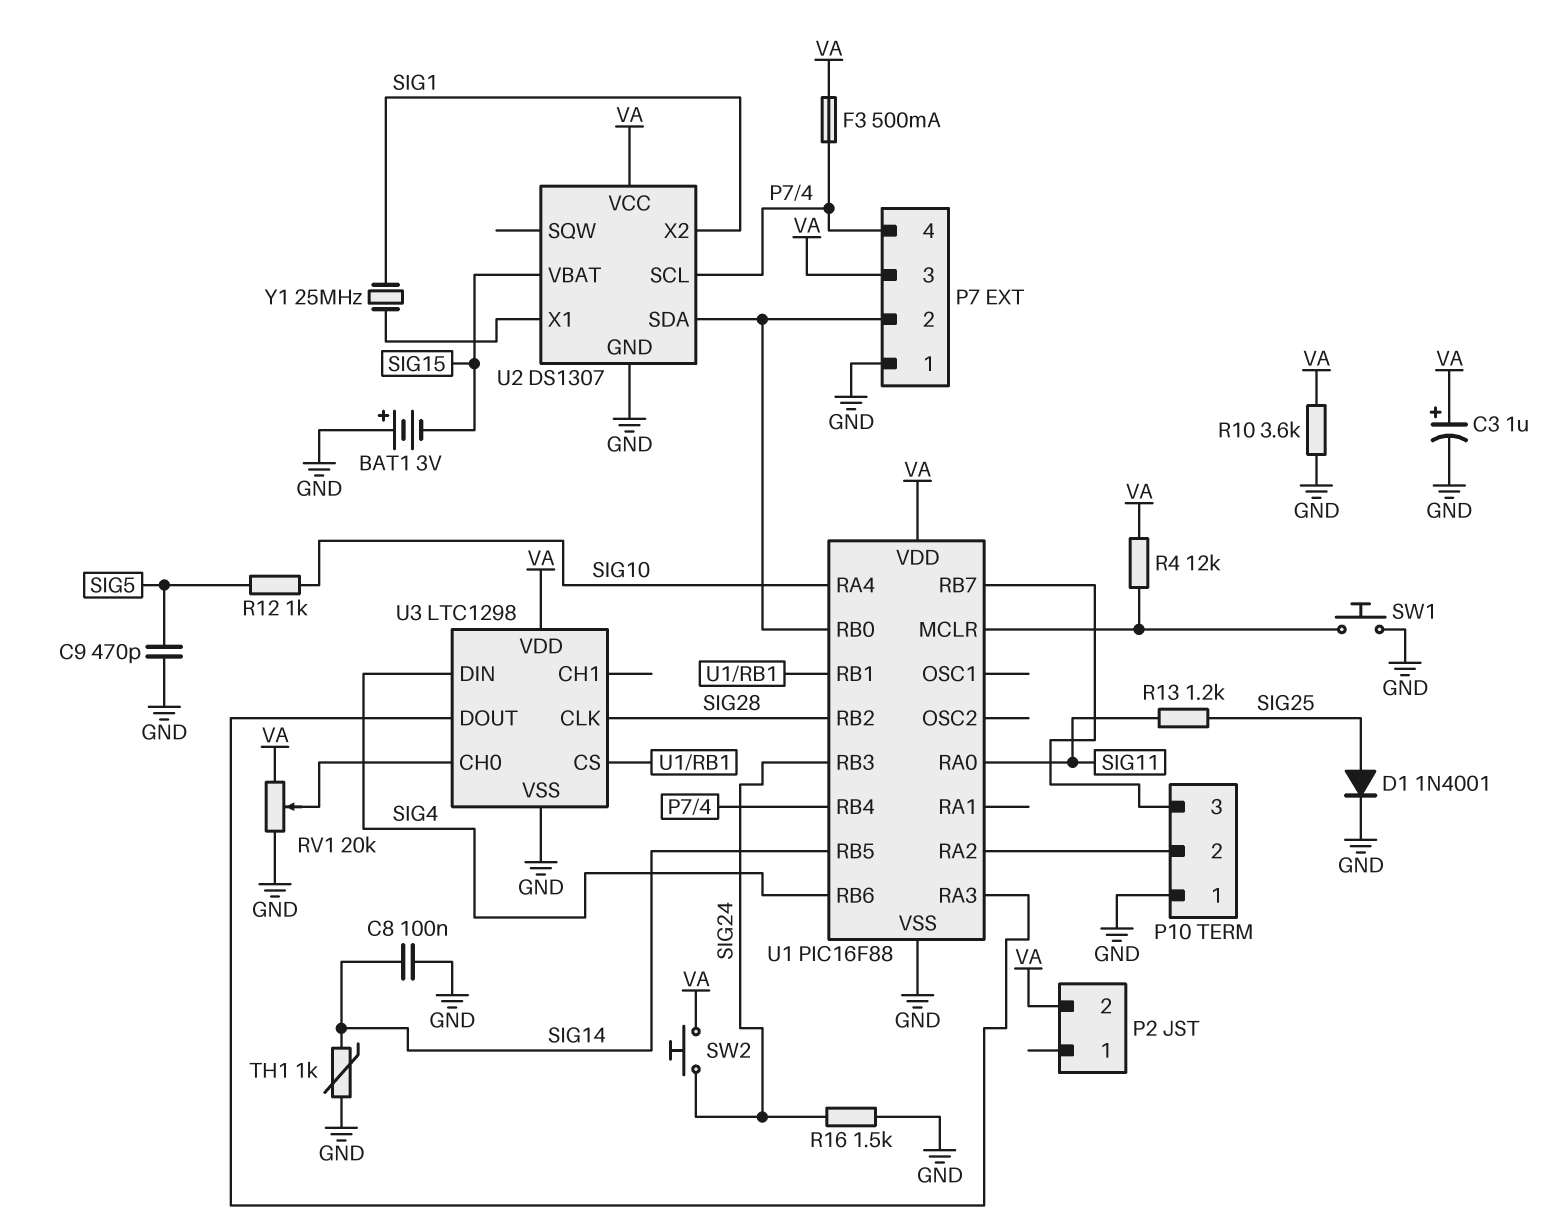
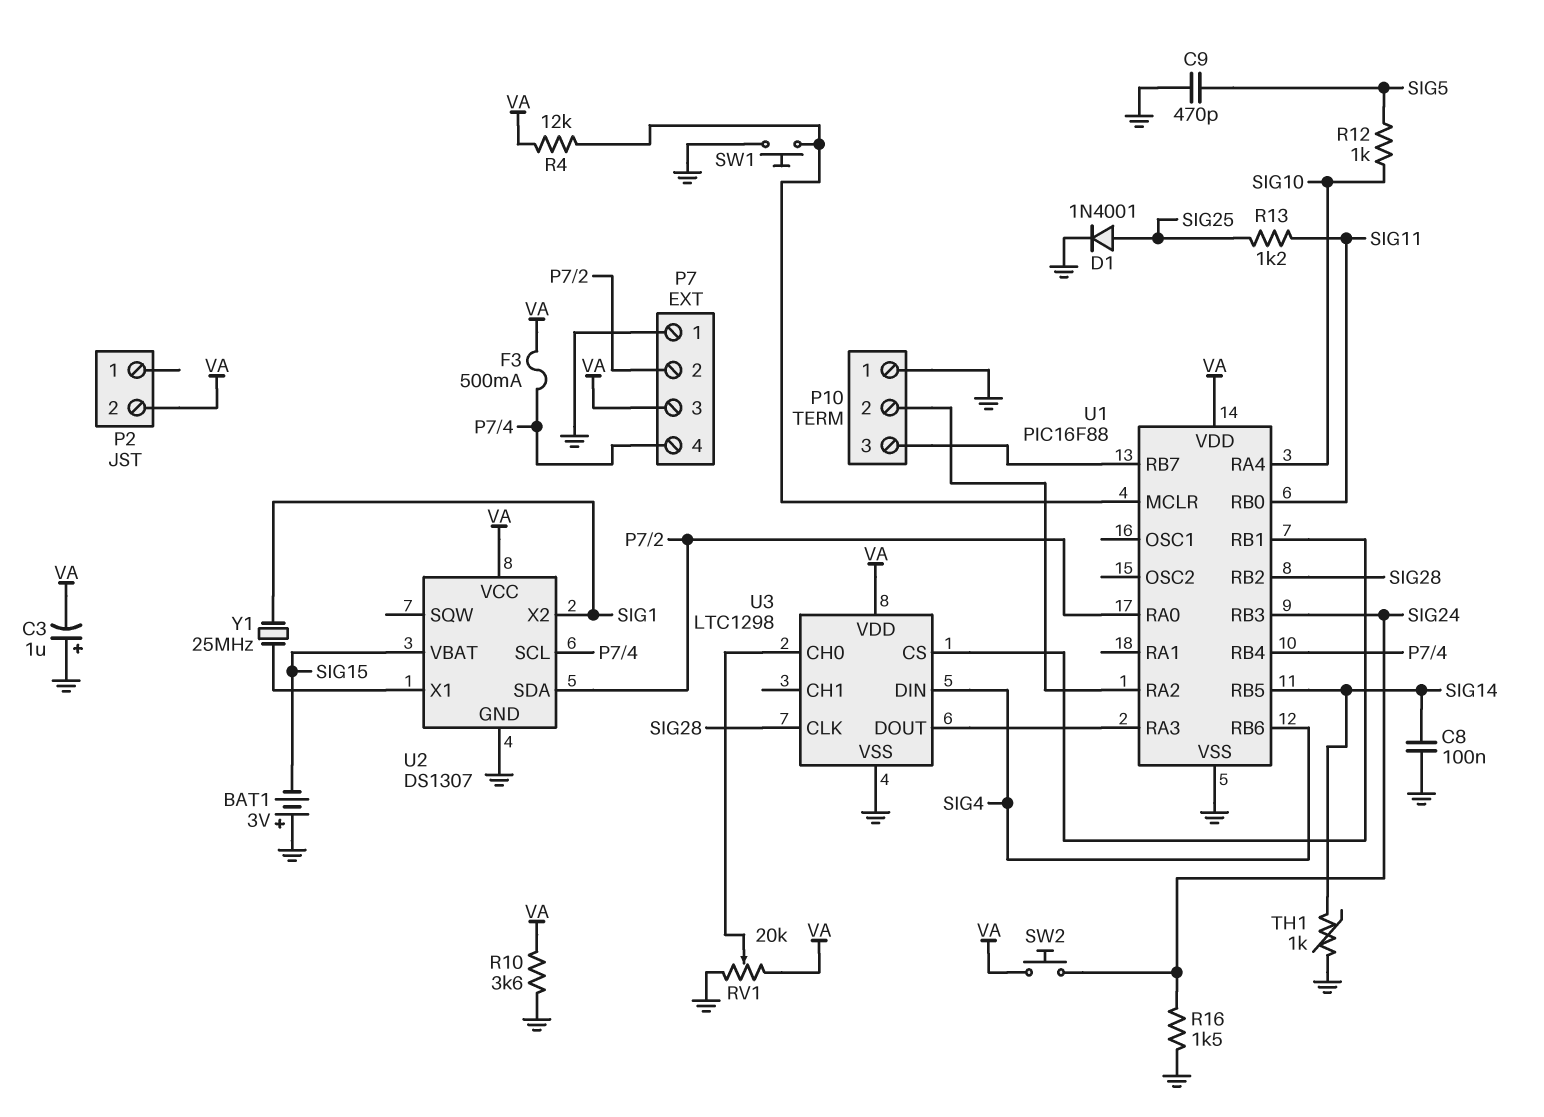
C3: 1uF (plus VA, minus GND) -> 1uF (plus GND, minus VA)
U1 pin RA0: SIG11 -> P7/2
U1 pin RB0: P7/2 -> SIG11

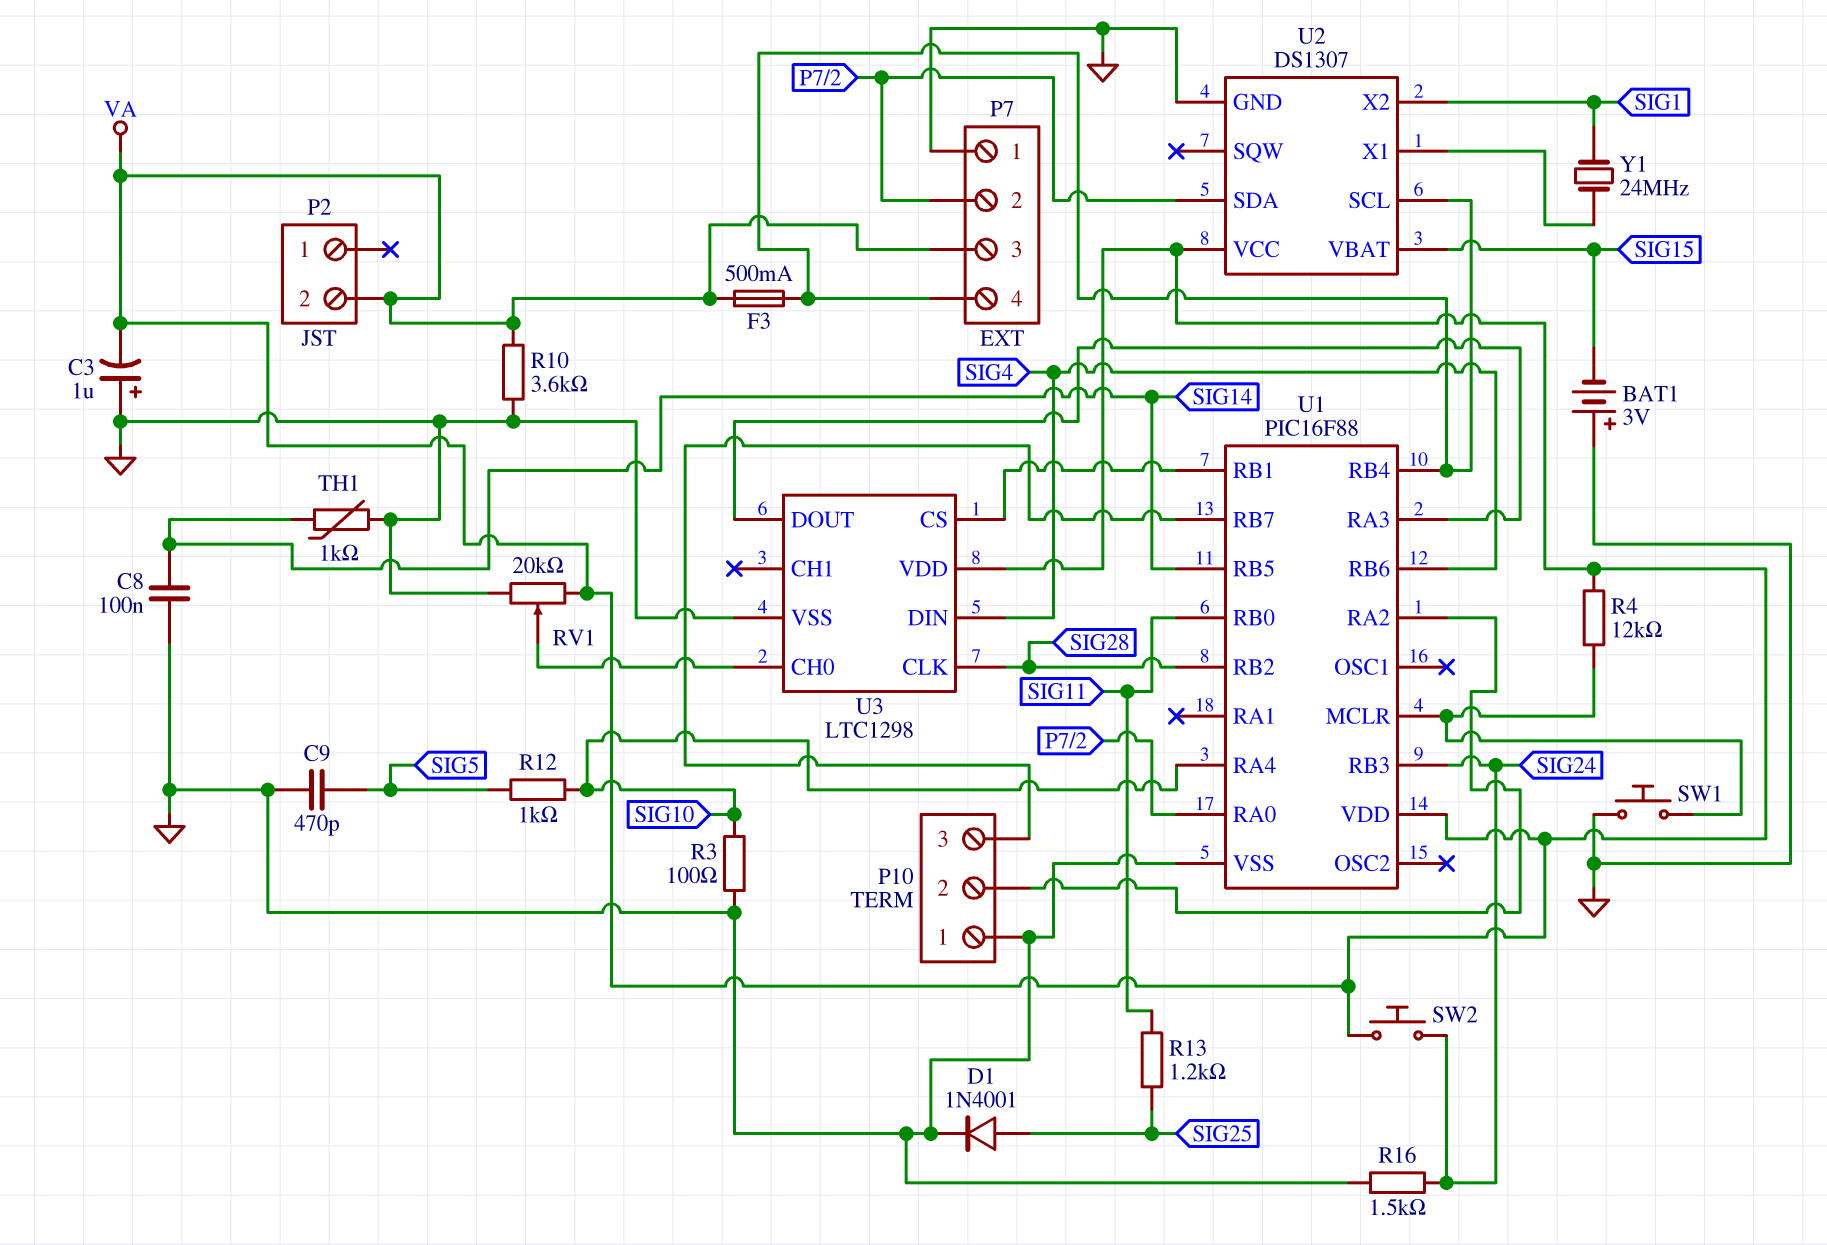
R3: none -> 100 (GND, SIG10)
Y1: 25MHz (SIG1, U2/X1) -> 24MHz (SIG1, U2/X1)

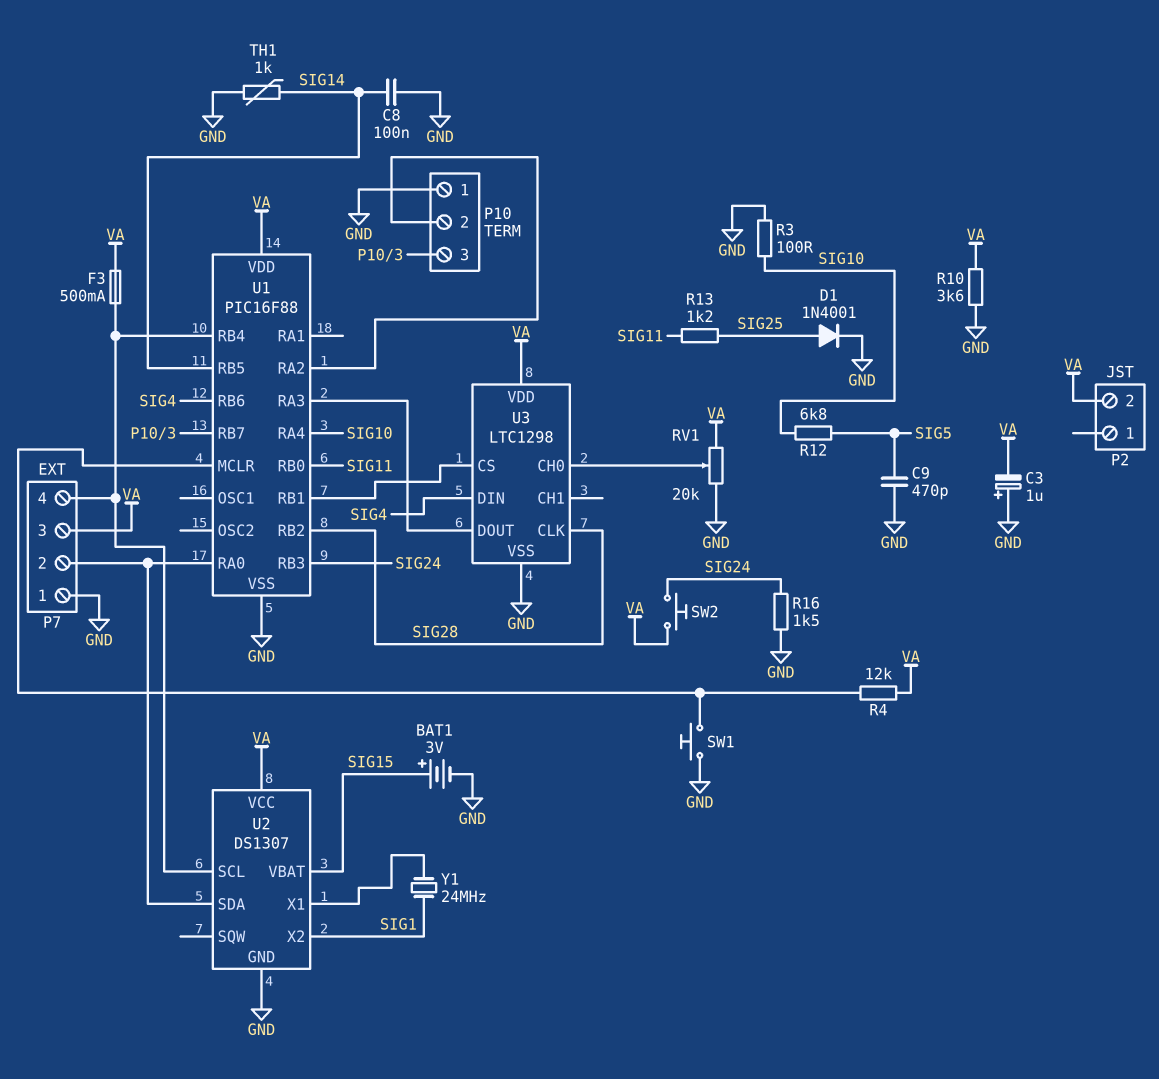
BAT1: 3V (plus GND, minus SIG15) -> 3V (plus SIG15, minus GND)
R12: 1k (SIG5, SIG10) -> 6.8k (SIG5, SIG10)

